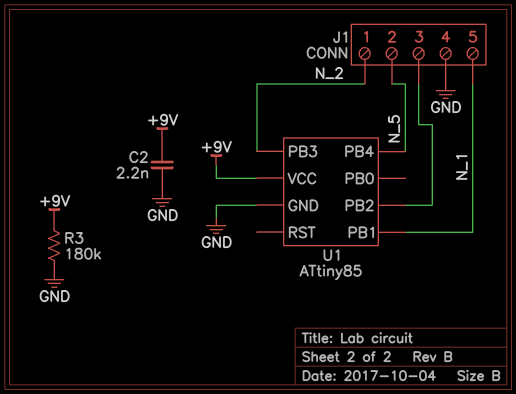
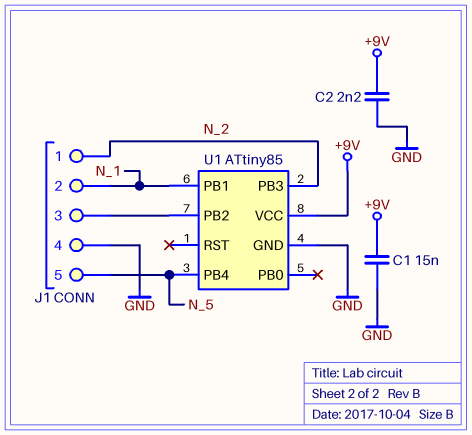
C1: none -> 15nF (+9V, GND)
J1 pin 2: N_5 -> N_1
J1 pin 5: N_1 -> N_5
R3: 180k (+9V, GND) -> none

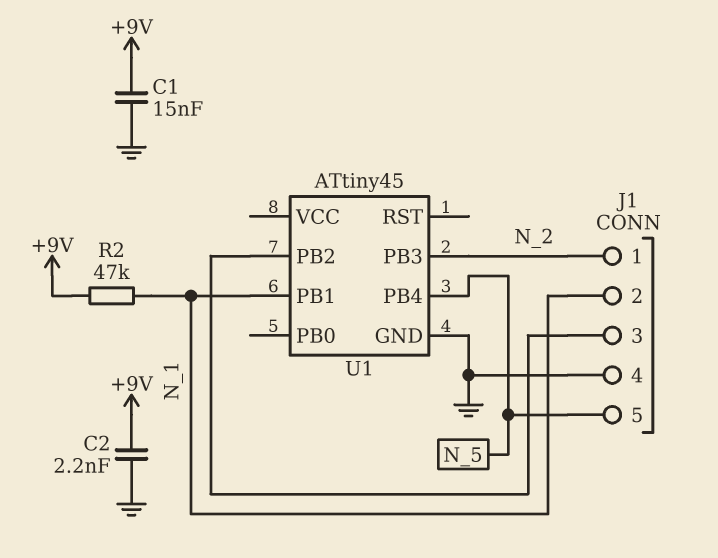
R2: none -> 47k (+9V, N_1)
U1: ATtiny85 -> ATtiny45
U1 pin VCC: +9V -> none

